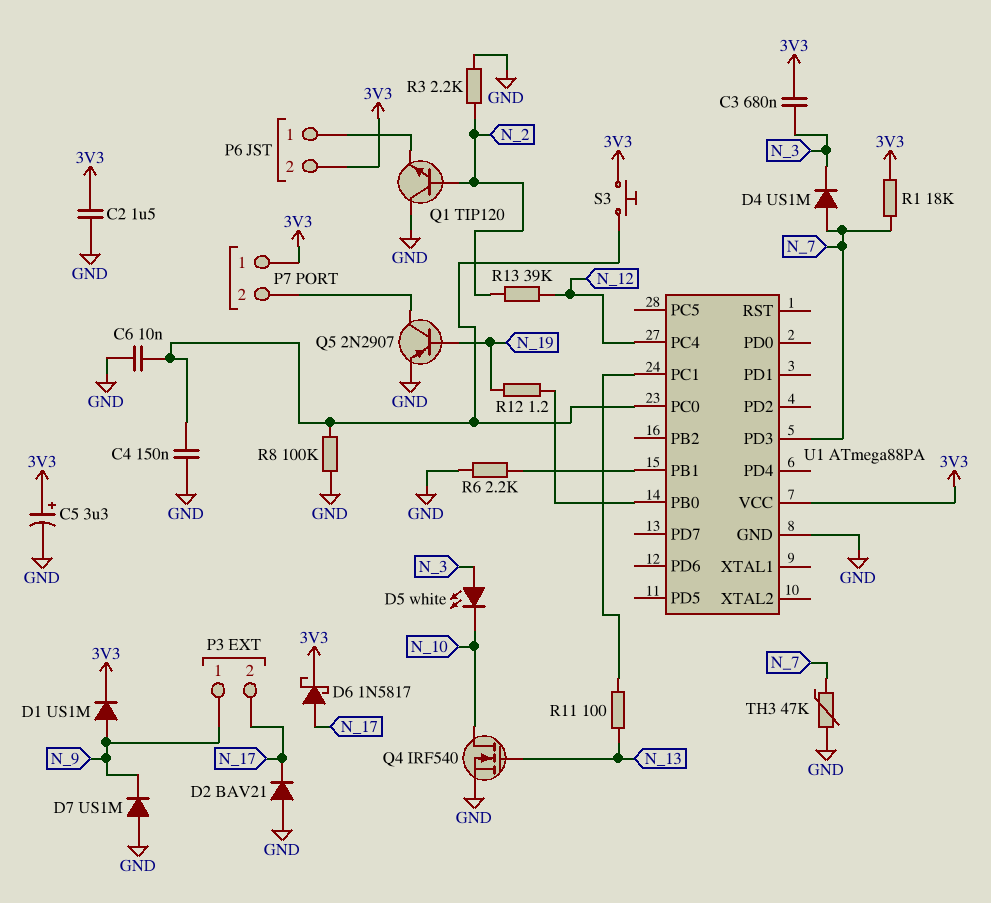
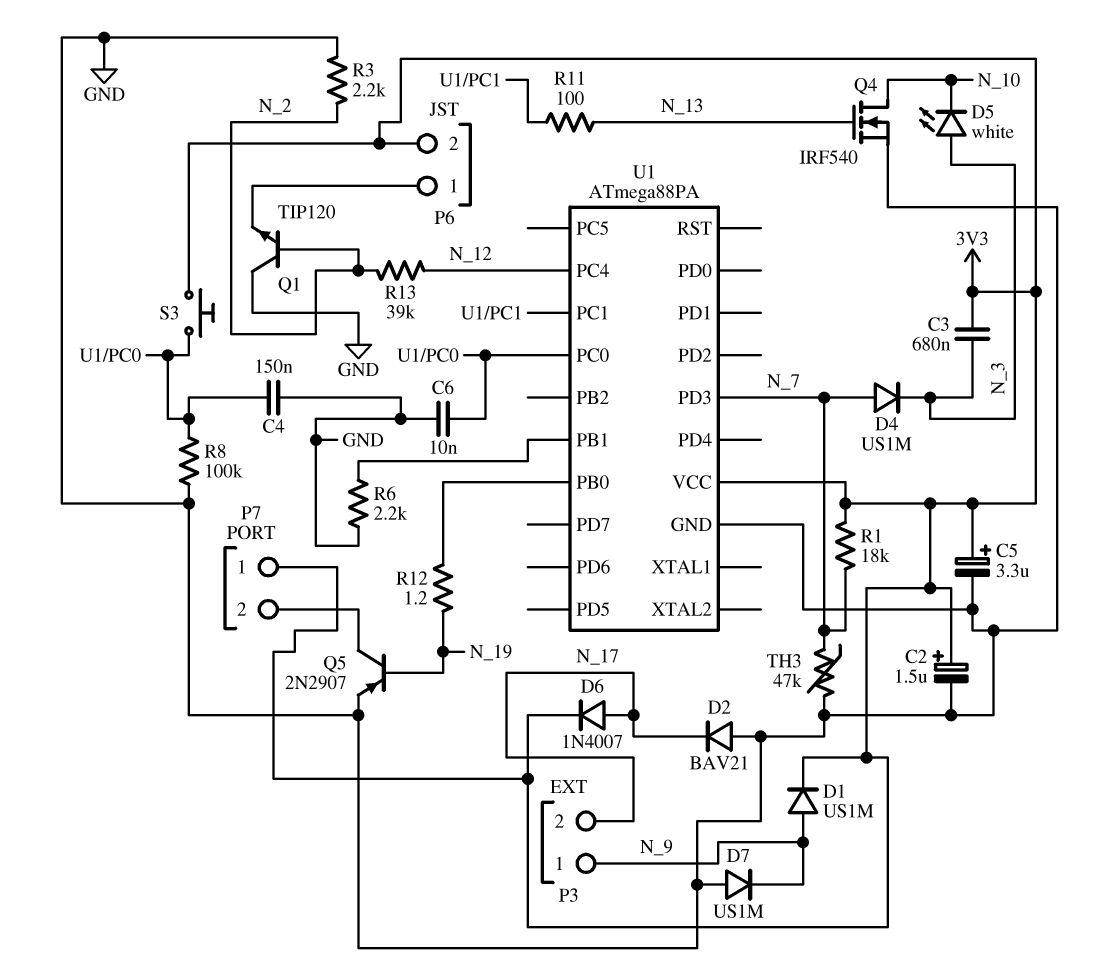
C2: 1.5uF (3V3, GND) -> 1.5uF (plus 3V3, minus GND)
D6: schottky 1N5817 (A N_17, K 3V3) -> diode 1N4007 (A N_17, K 3V3)

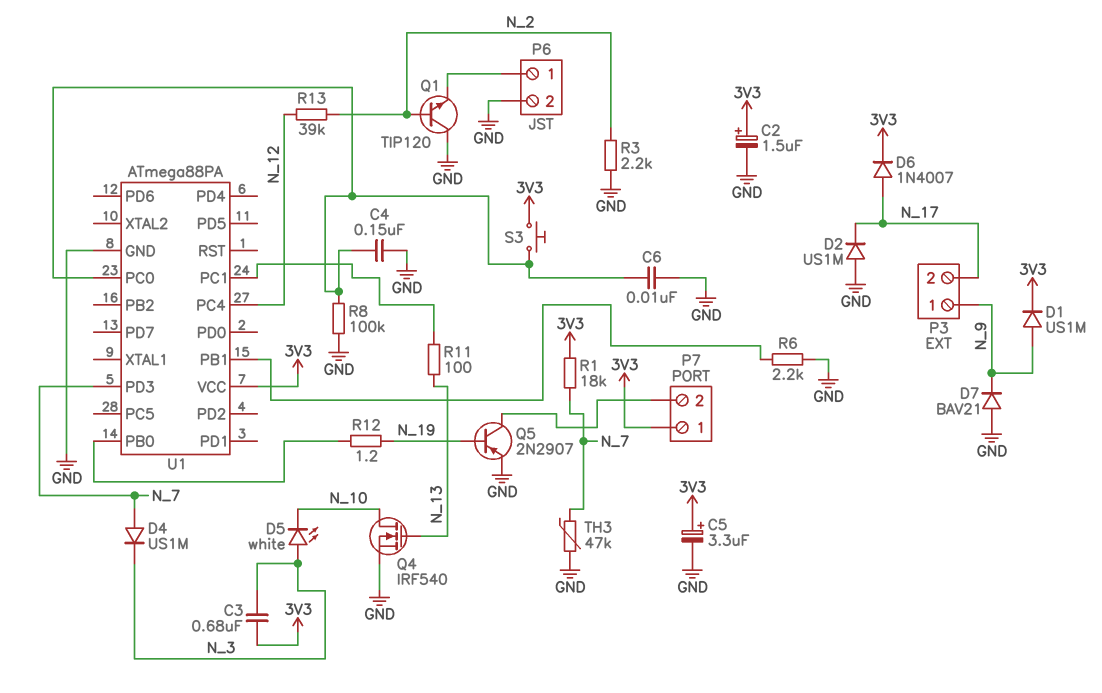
D2: diode BAV21 (A GND, K N_17) -> diode US1M (A GND, K N_17)
D7: diode US1M (A GND, K N_9) -> diode BAV21 (A GND, K N_9)
P6 pin 2: 3V3 -> GND

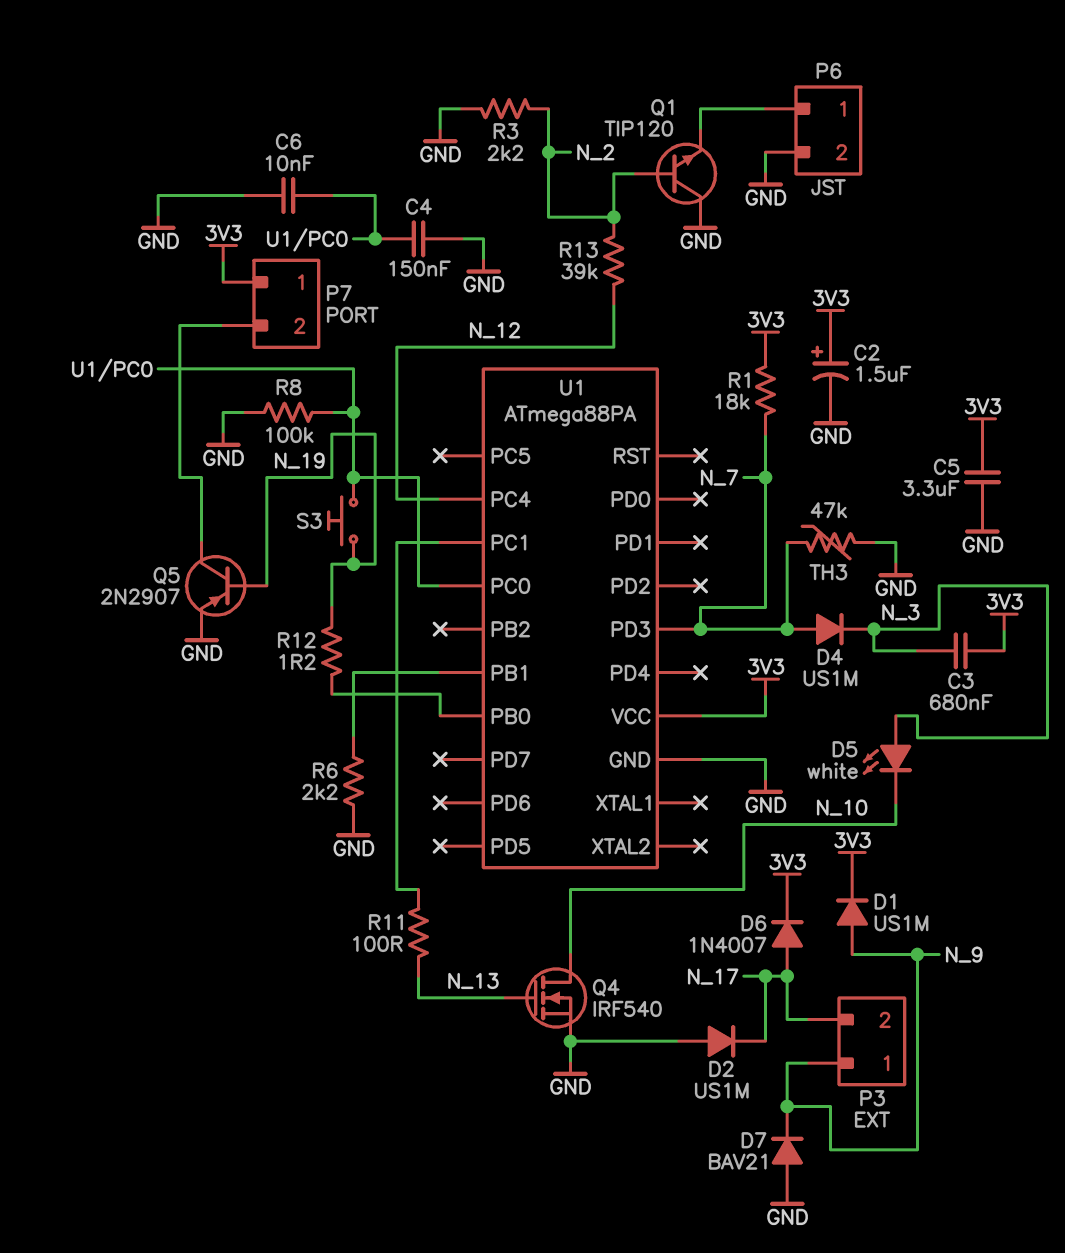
C5: 3.3uF (plus 3V3, minus GND) -> 3.3uF (3V3, GND)
S3: button (3V3, U1/PC0) -> button (N_19, U1/PC0)

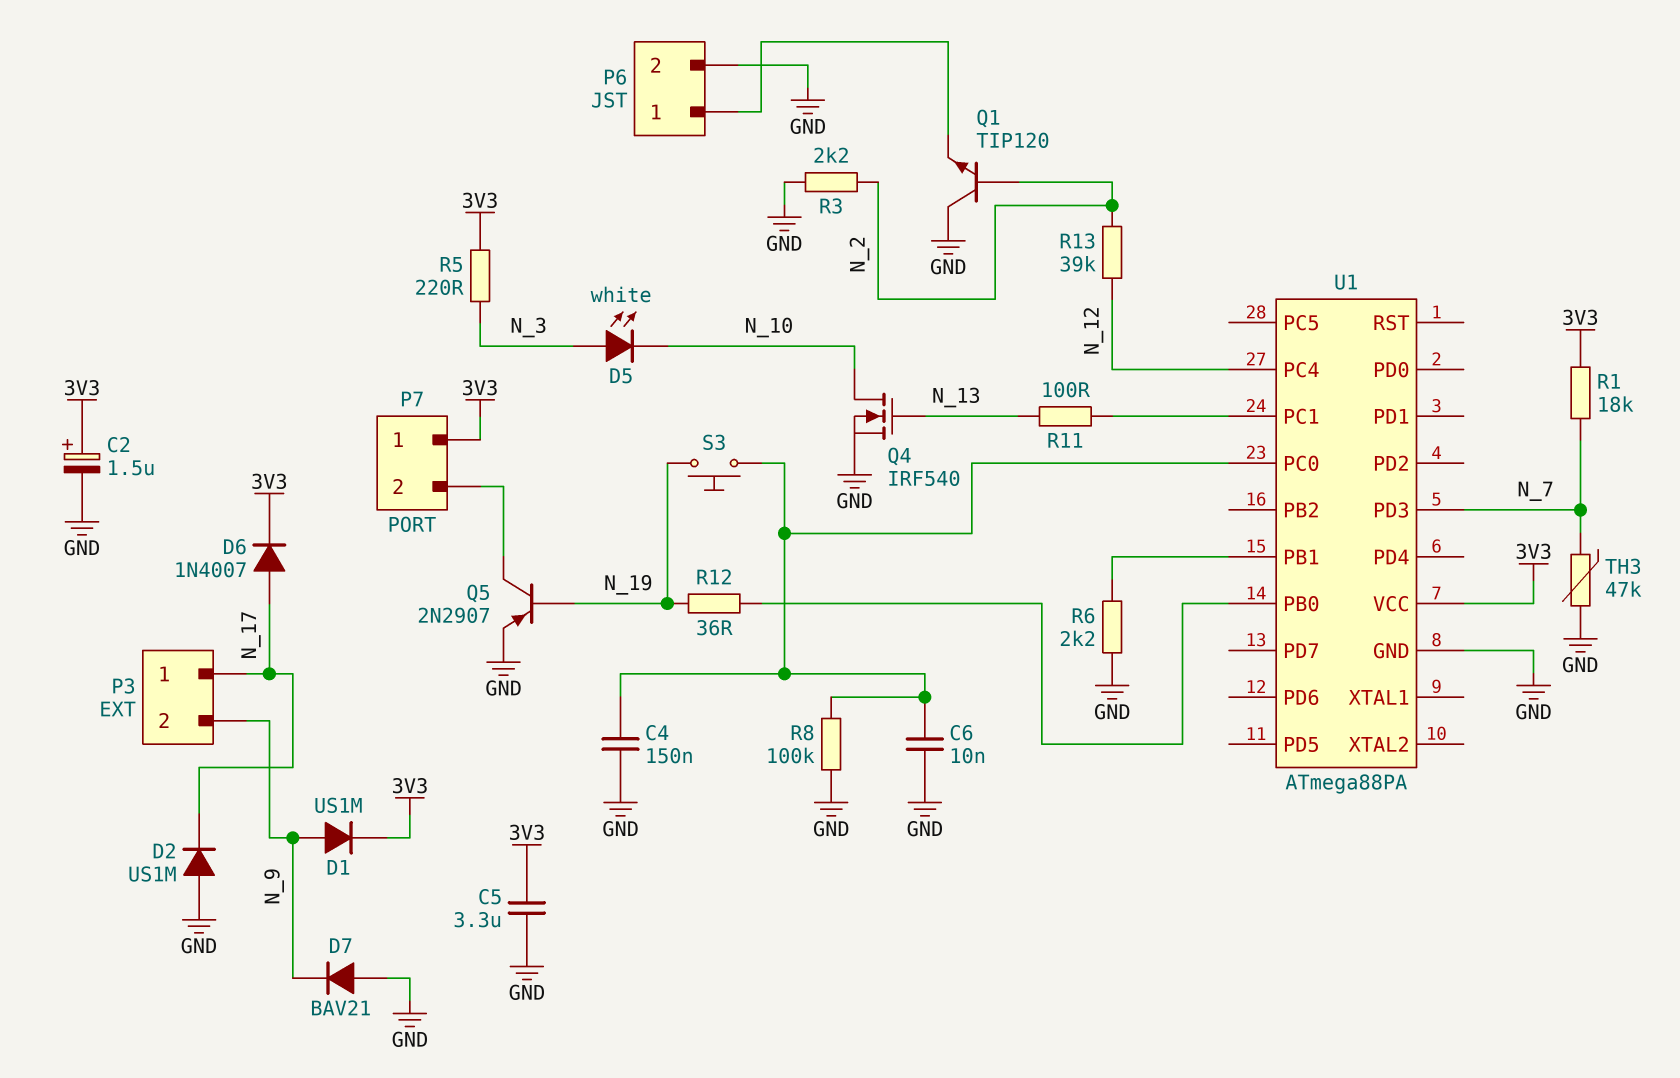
C3: 680nF (3V3, N_3) -> none
D4: diode US1M (A N_7, K N_3) -> none
P3 pin 1: N_9 -> N_17
P3 pin 2: N_17 -> N_9
R5: none -> 220 (3V3, N_3)
R12: 1.2 (N_19, U1/PB0) -> 36 (N_19, U1/PB0)

